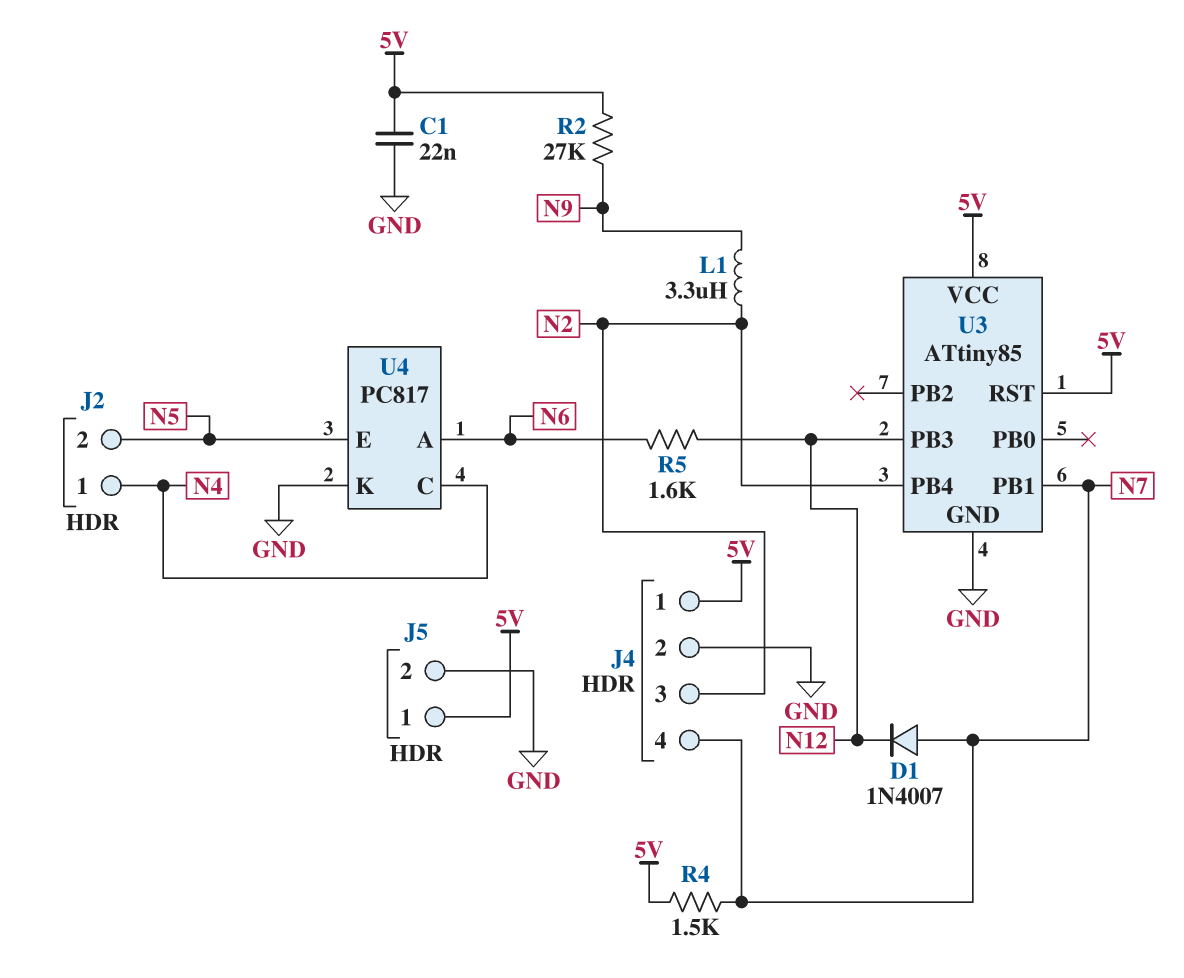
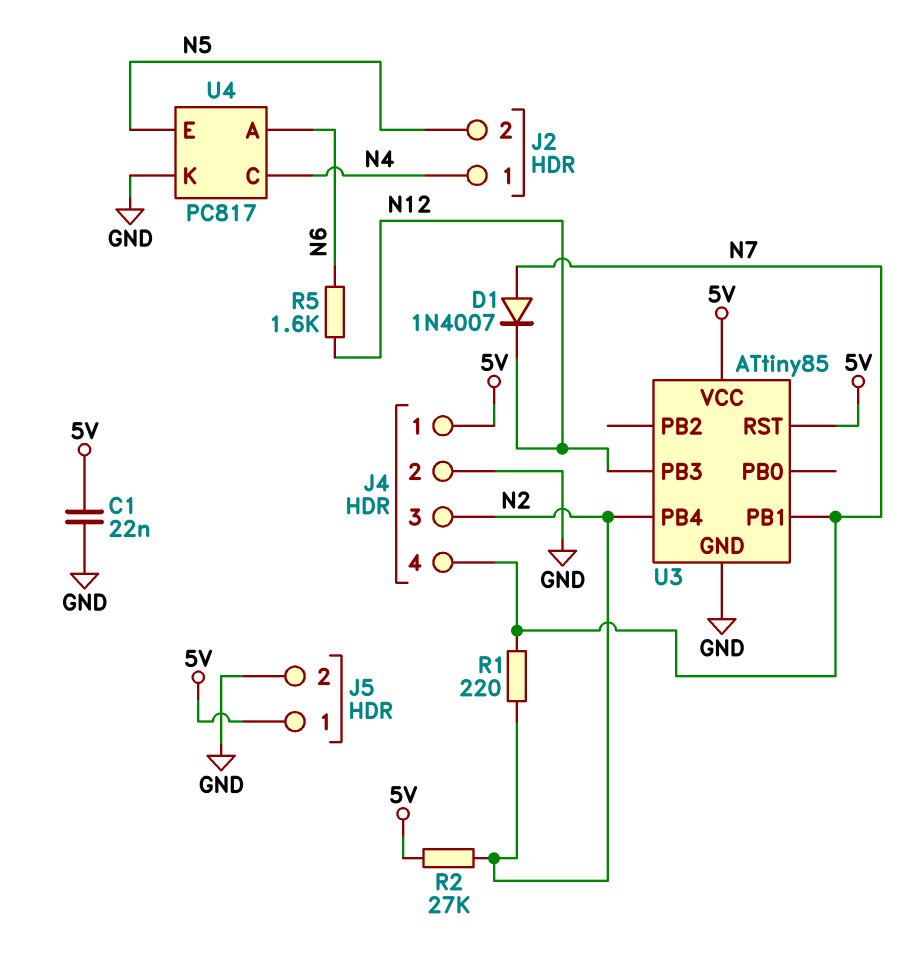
L1: 3.3uH (N2, N9) -> none
R1: none -> 220 (N2, N7)
R2: 27k (5V, N9) -> 27k (5V, N2)
R4: 1.5k (5V, N7) -> none

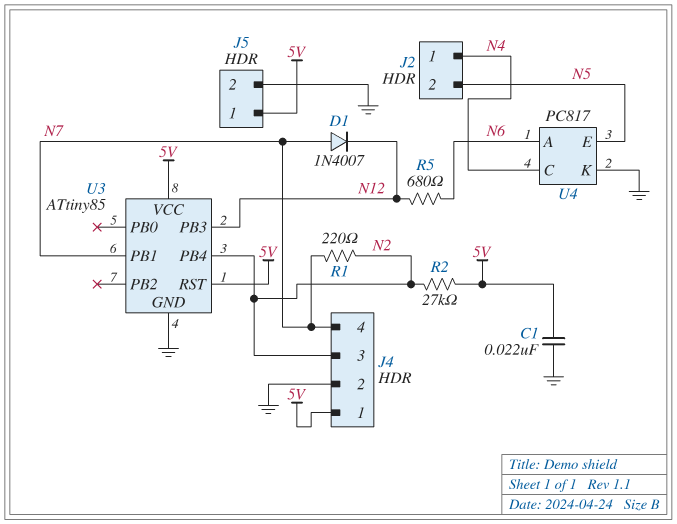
R5: 1.6k (N6, N12) -> 680 (N6, N12)

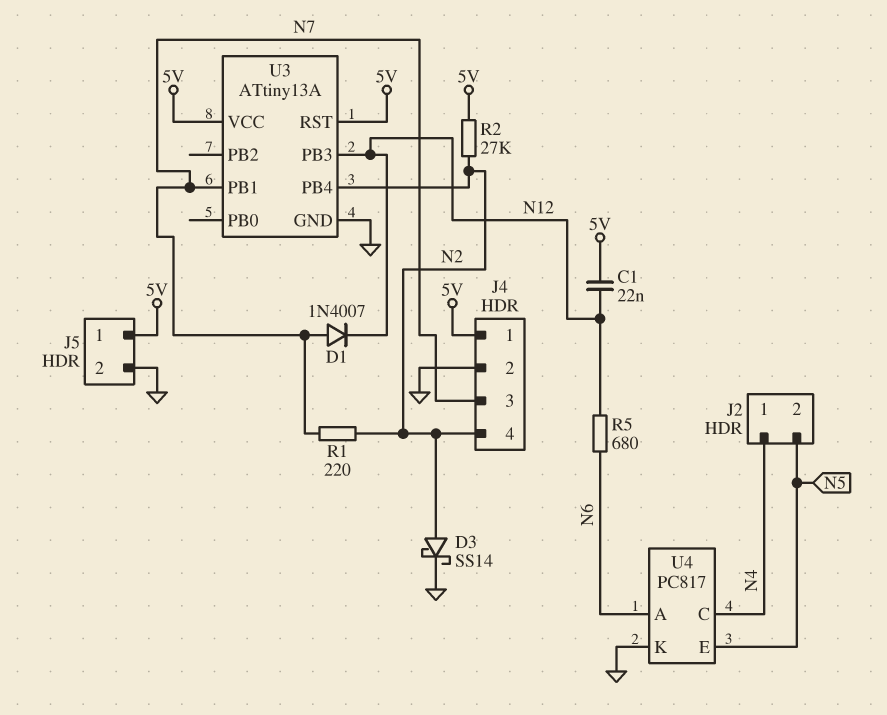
C1: 22nF (5V, GND) -> 22nF (5V, N12)
D3: none -> schottky SS14 (A N2, K GND)
J4 pin 3: N2 -> N7
J4 pin 4: N7 -> N2
U3: ATtiny85 -> ATtiny13A

